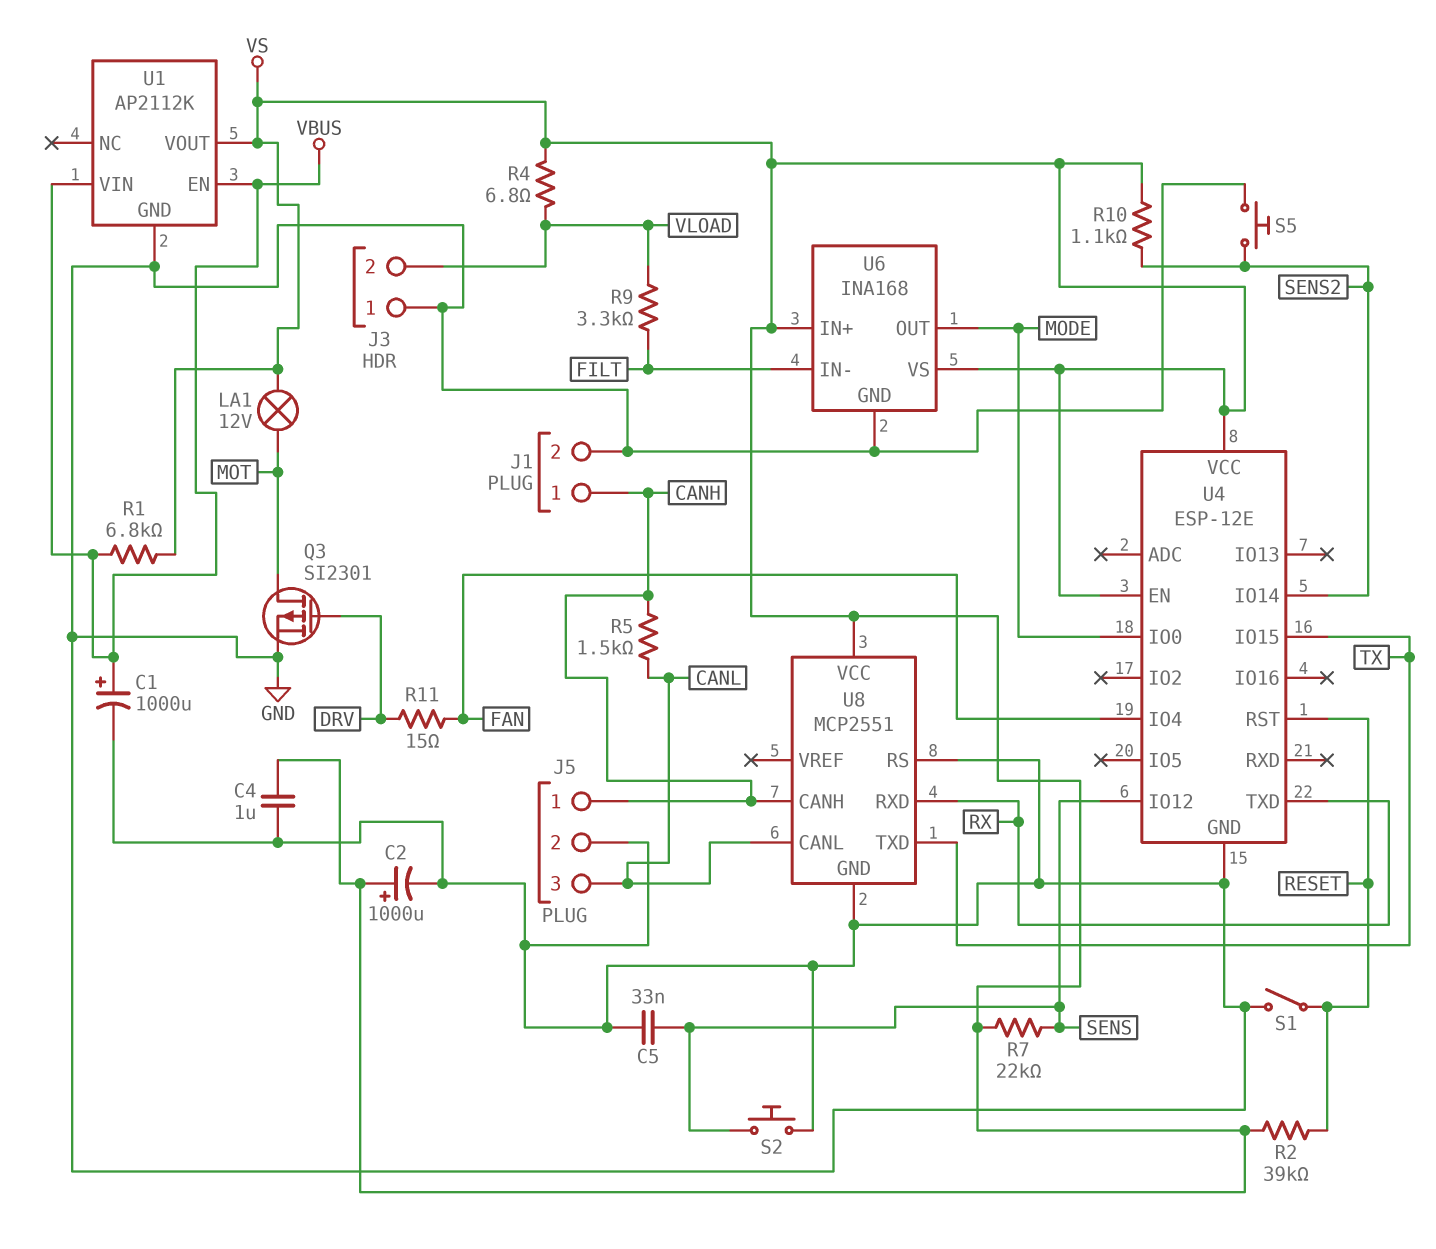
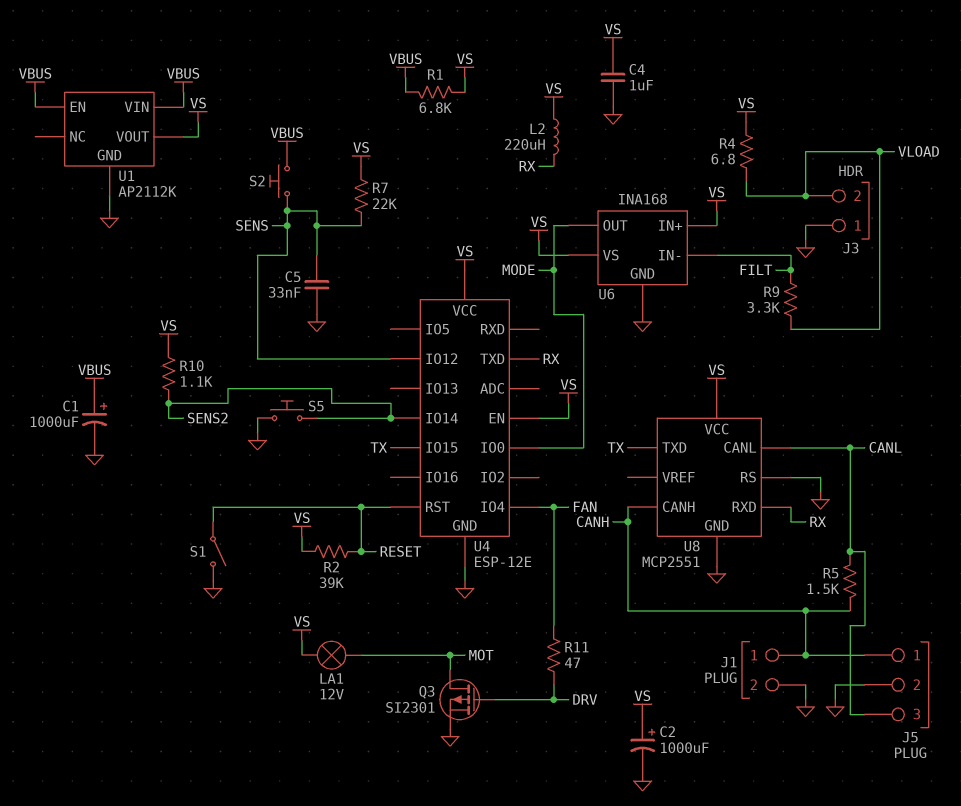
L2: none -> 220uH (RX, VS)
R11: 15 (DRV, FAN) -> 47 (DRV, FAN)
S2: button (GND, SENS) -> button (SENS, VBUS)

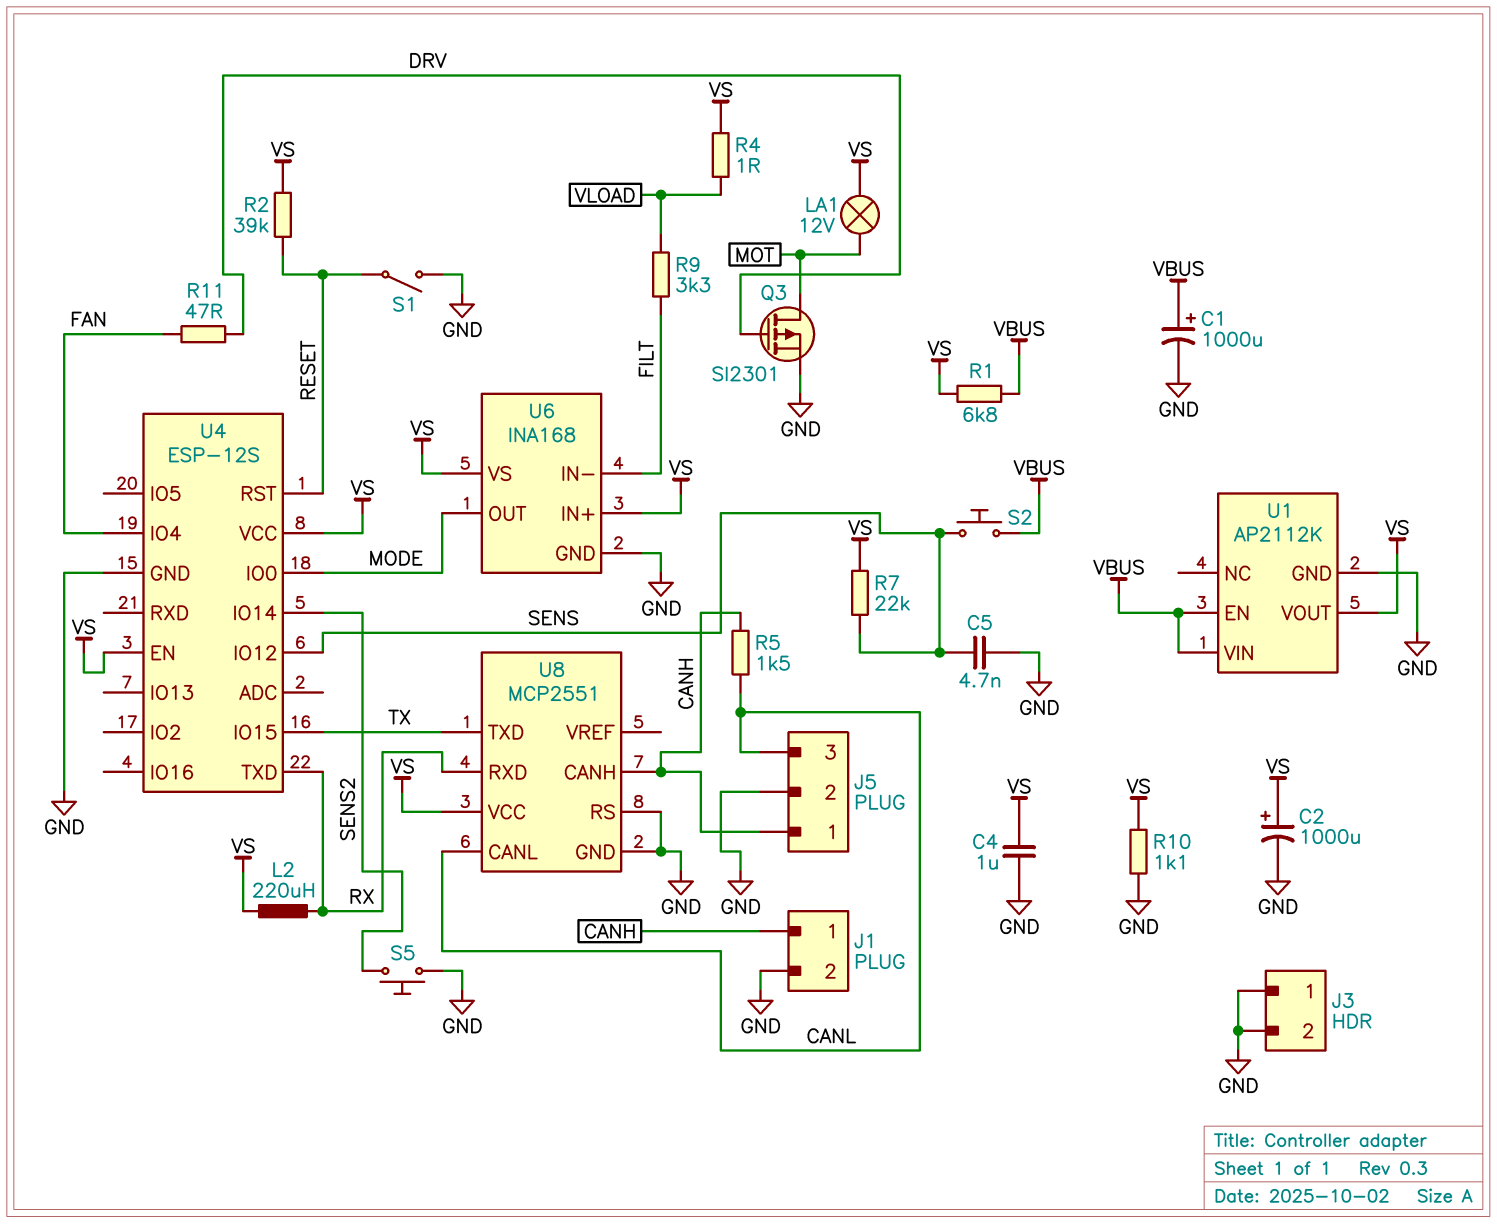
C5: 33nF (GND, SENS) -> 4.7nF (GND, SENS)
J3 pin 2: VLOAD -> GND
R4: 6.8 (VLOAD, VS) -> 1 (VLOAD, VS)
R10: 1.1k (SENS2, VS) -> 1.1k (GND, VS)
U4: ESP-12E -> ESP-12S

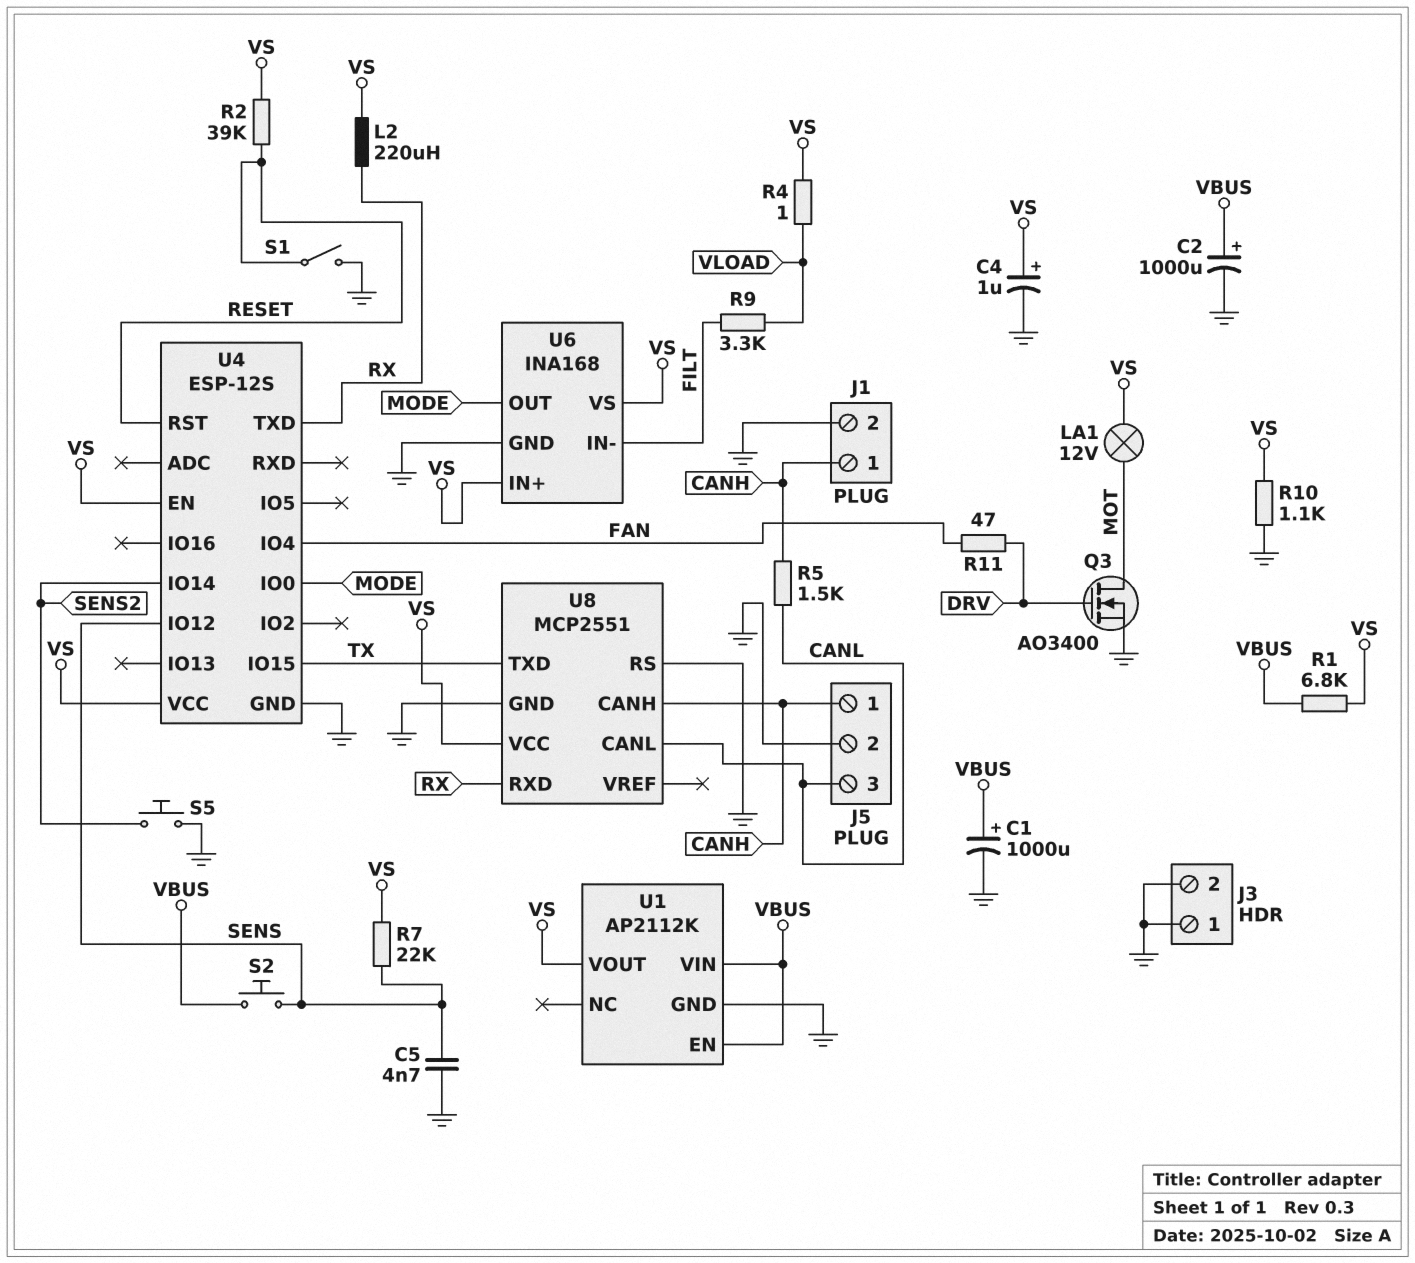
C2: 1000uF (plus VS, minus GND) -> 1000uF (plus VBUS, minus GND)
C4: 1uF (GND, VS) -> 1uF (plus VS, minus GND)
Q3: PMOS SI2301 (G DRV, D MOT, S GND) -> NMOS AO3400 (G DRV, D MOT, S GND)

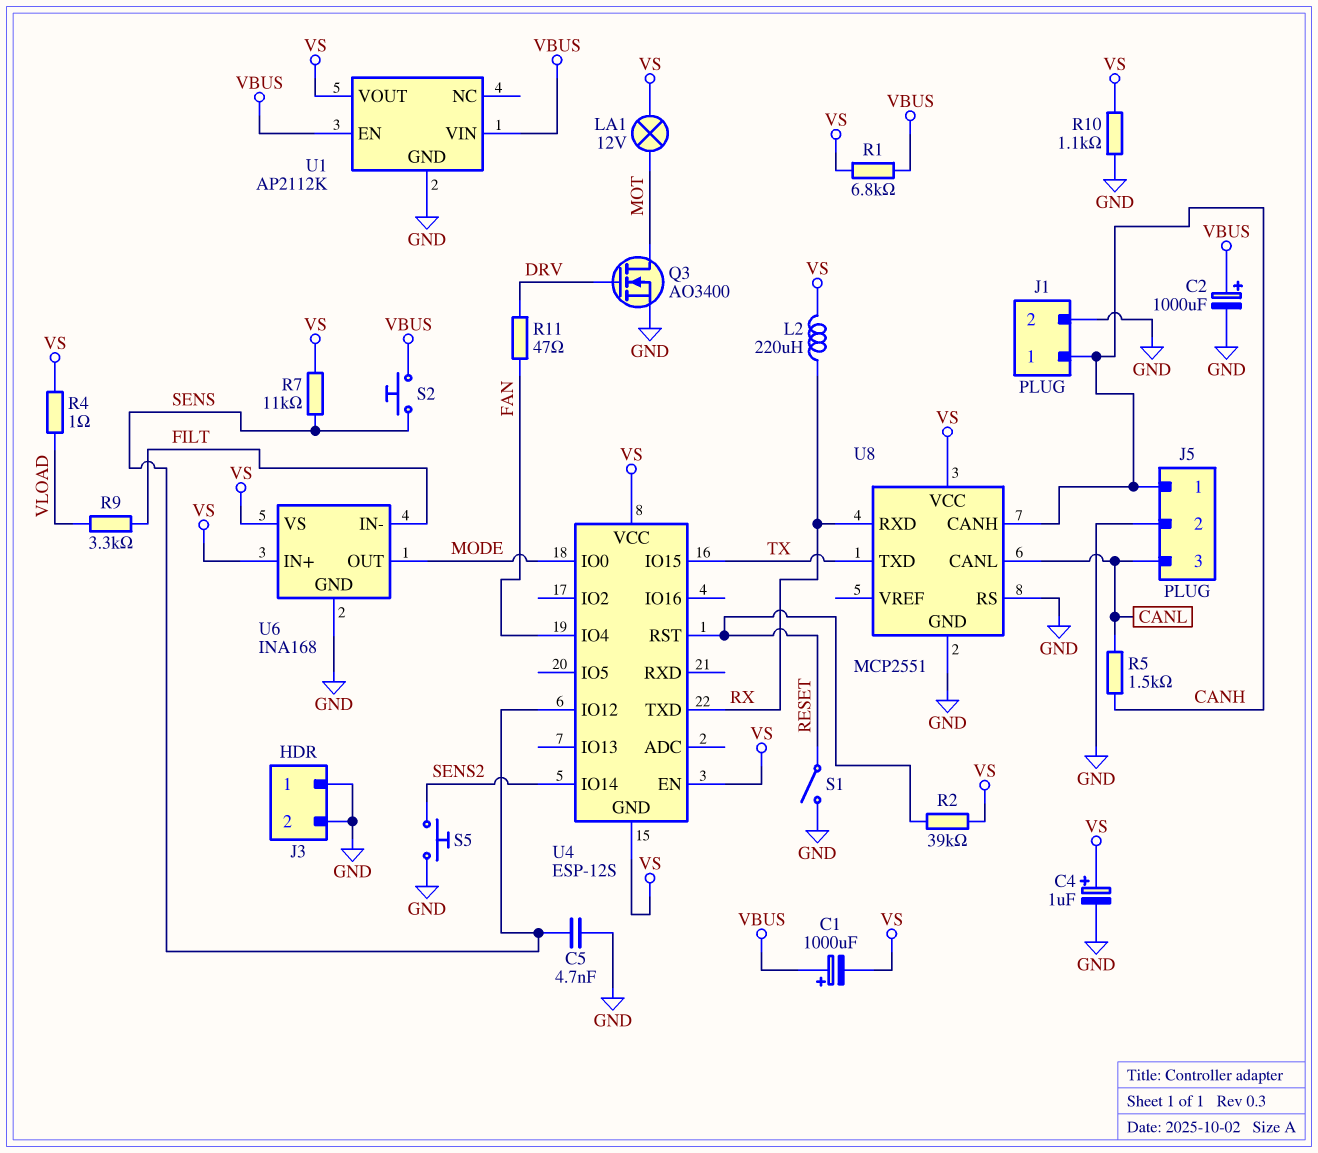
C1: 1000uF (plus VBUS, minus GND) -> 1000uF (plus VBUS, minus VS)
R7: 22k (SENS, VS) -> 11k (SENS, VS)
U4 pin GND: GND -> VS

